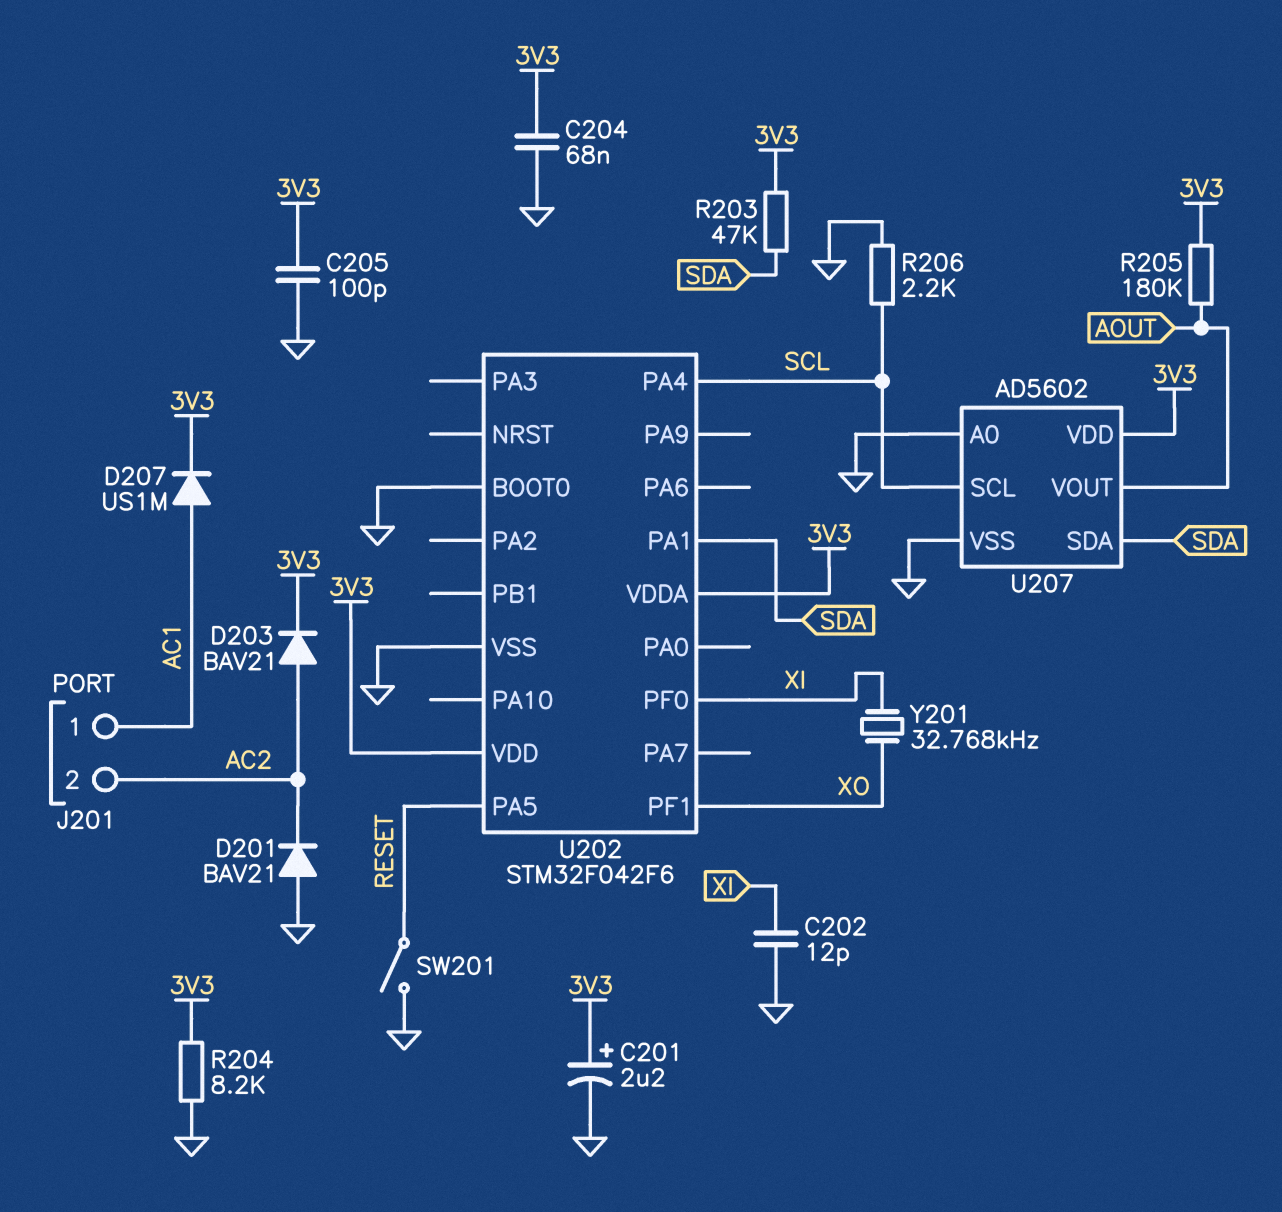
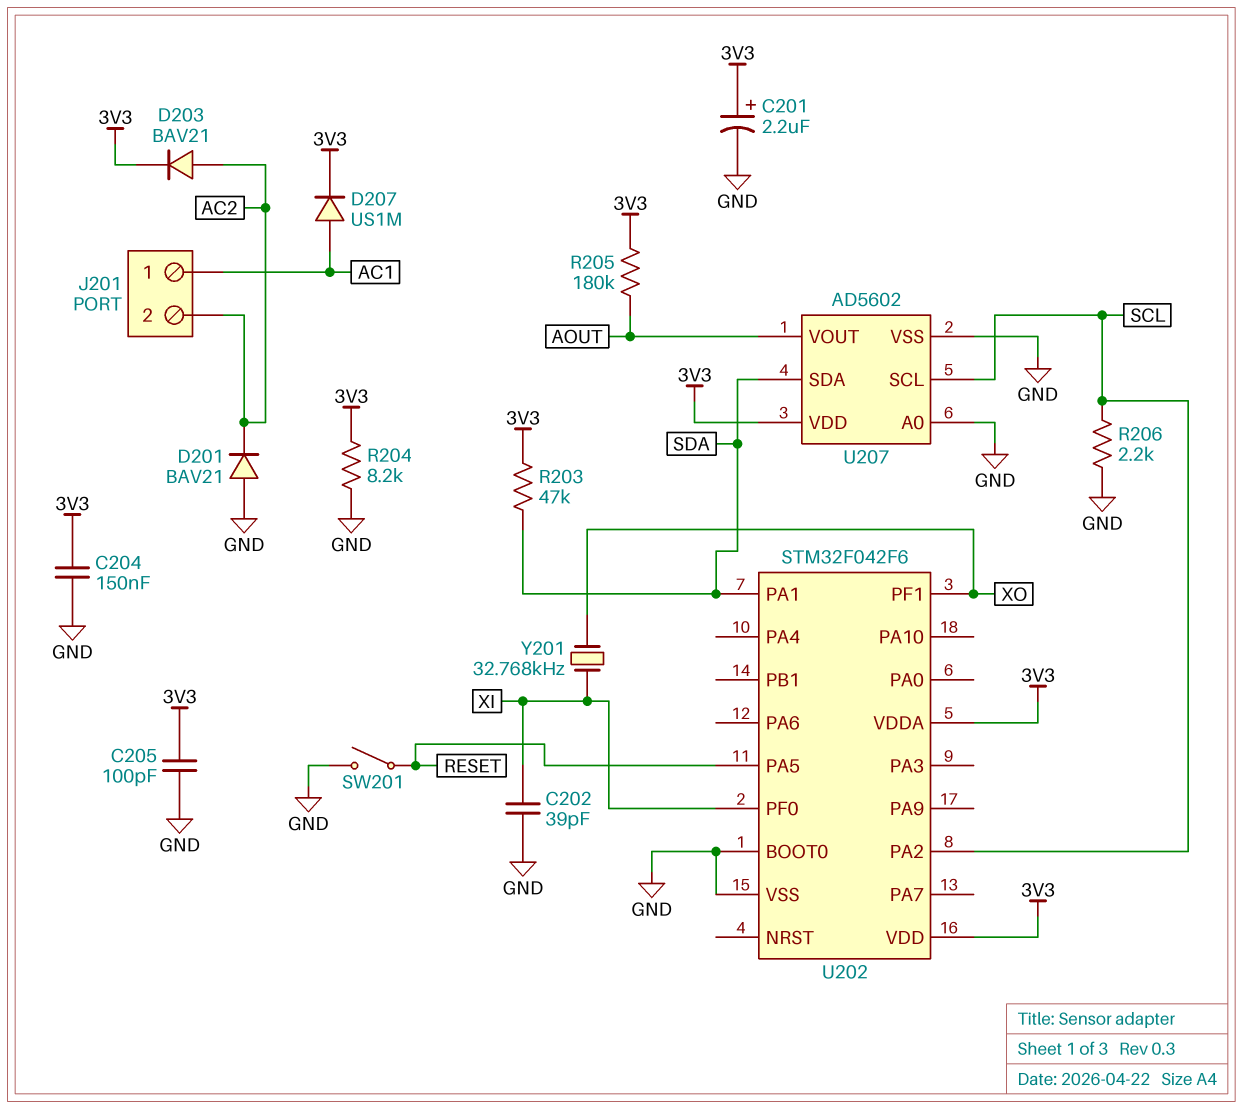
C202: 12pF (GND, XI) -> 39pF (GND, XI)
C204: 68nF (3V3, GND) -> 150nF (3V3, GND)
U202 pin PA2: none -> SCL
U202 pin PA4: SCL -> none

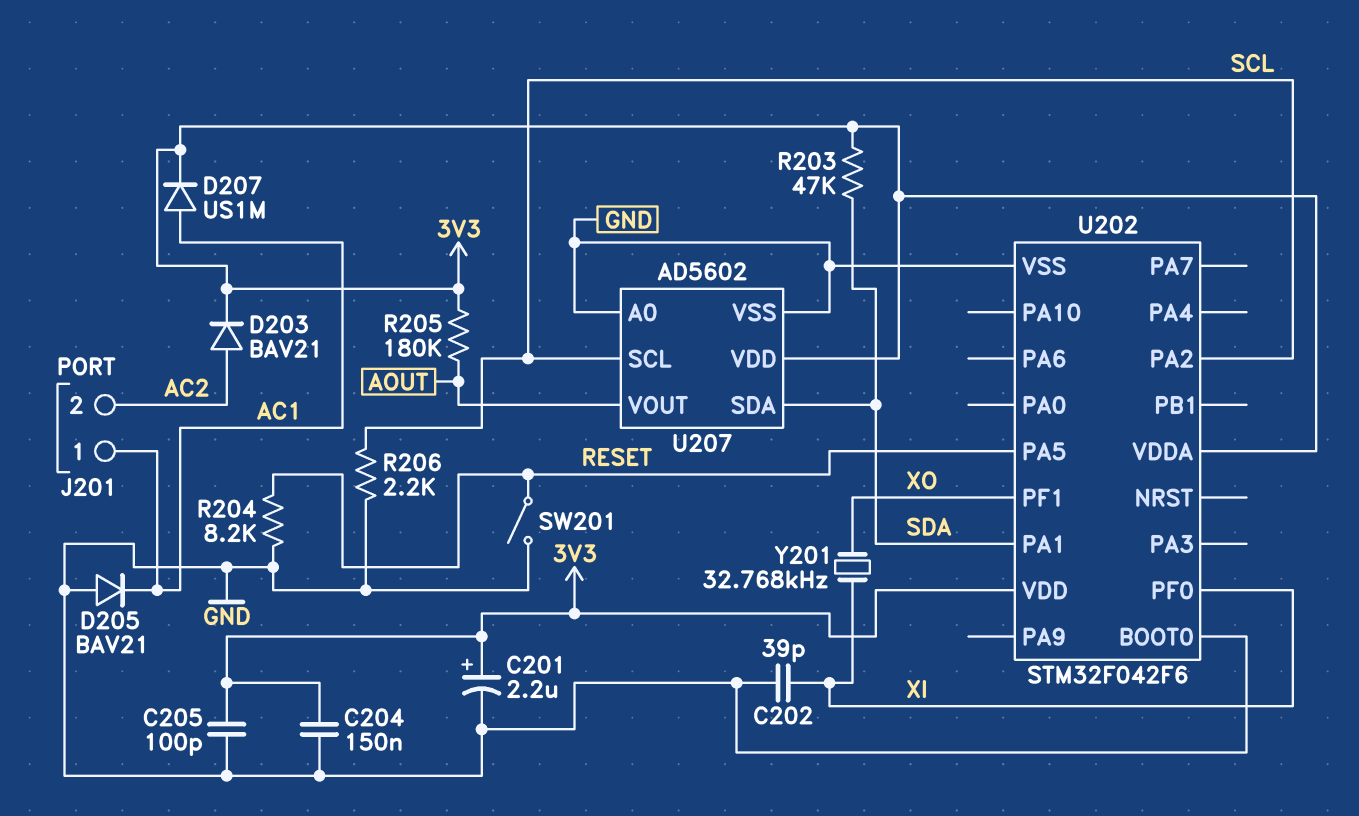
D201: diode BAV21 (A GND, K AC2) -> none
D205: none -> diode BAV21 (A GND, K AC1)
R204: 8.2k (3V3, GND) -> 8.2k (GND, RESET)

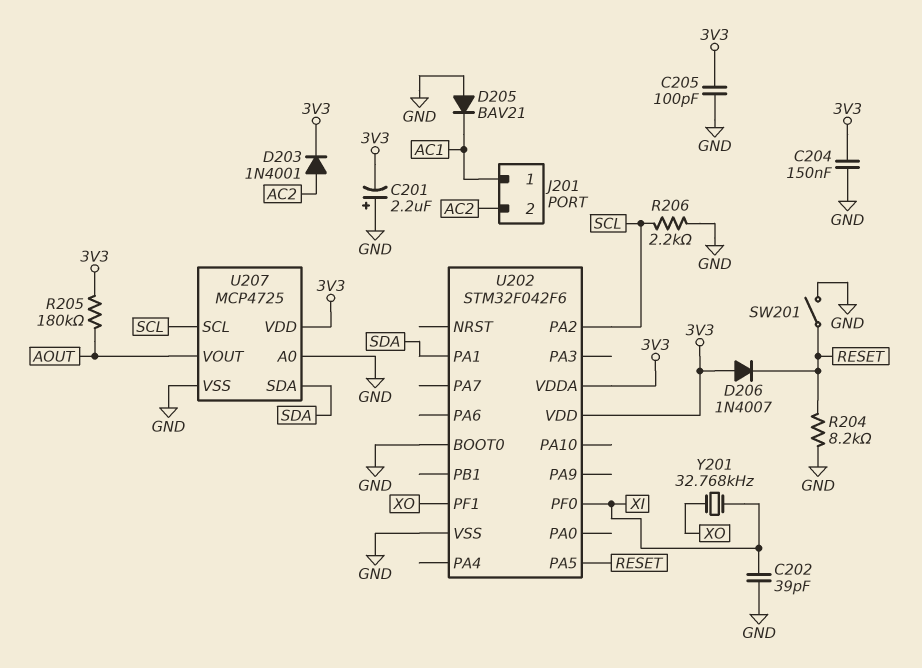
C201: 2.2uF (plus 3V3, minus GND) -> 2.2uF (plus GND, minus 3V3)
D203: diode BAV21 (A AC2, K 3V3) -> diode 1N4001 (A AC2, K 3V3)
D206: none -> diode 1N4007 (A 3V3, K RESET)
D207: diode US1M (A AC1, K 3V3) -> none
R203: 47k (3V3, SDA) -> none
U207: AD5602 -> MCP4725

